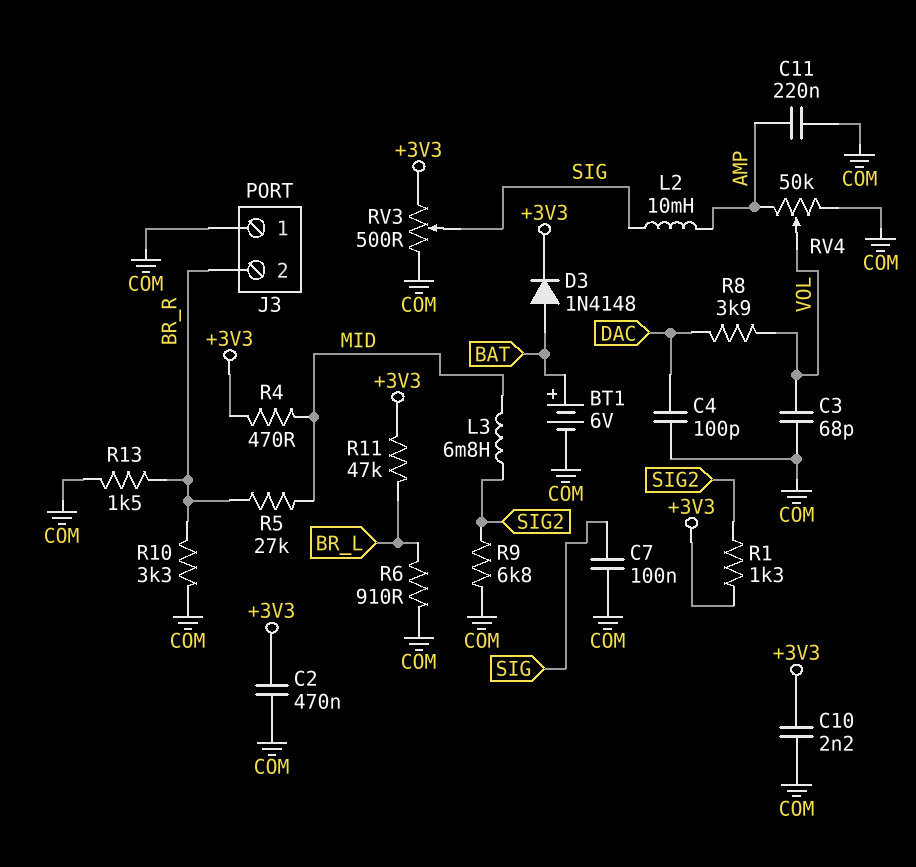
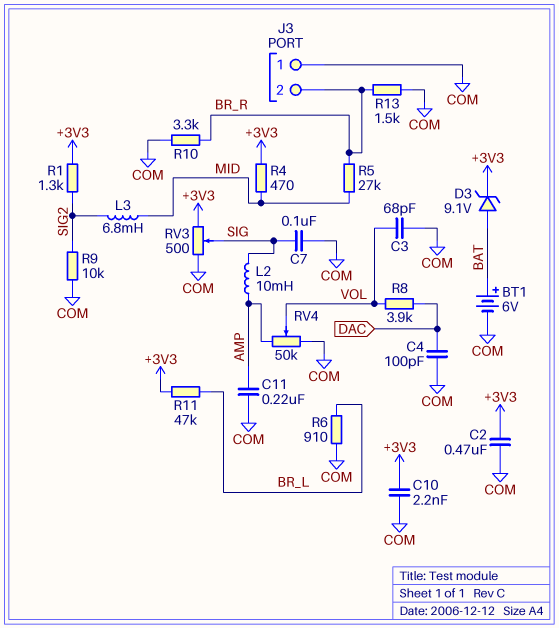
D3: diode 1N4148 (A BAT, K +3V3) -> zener 9.1V (A BAT, K +3V3)
R9: 6.8k (COM, SIG2) -> 10k (COM, SIG2)

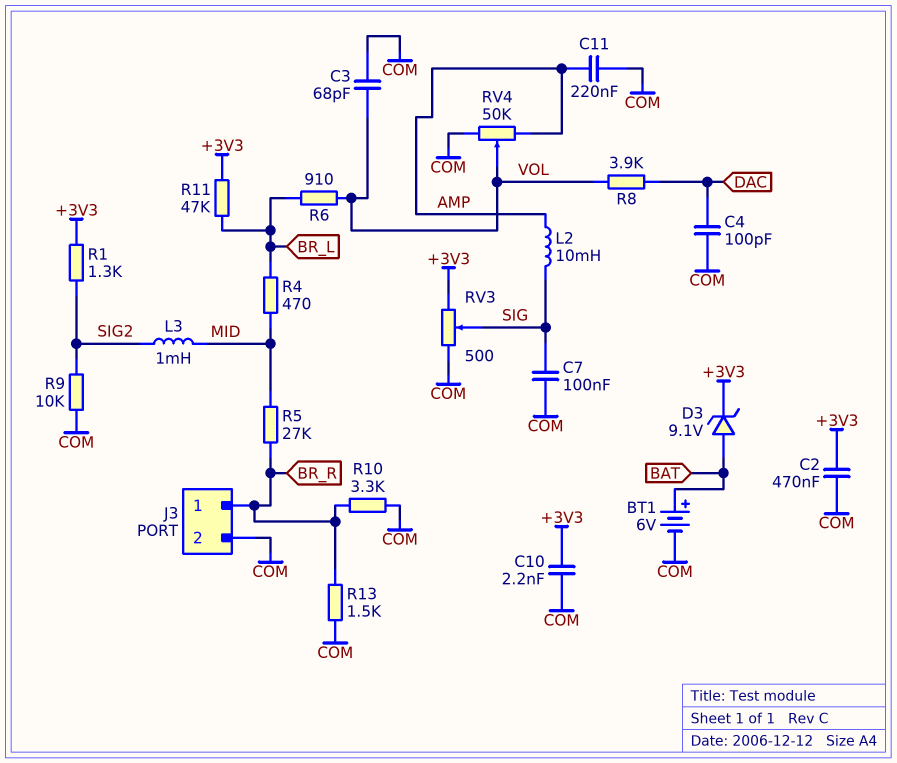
J3 pin 1: COM -> BR_R
J3 pin 2: BR_R -> COM
L3: 6.8mH (MID, SIG2) -> 1mH (MID, SIG2)
R4: 470 (+3V3, MID) -> 470 (BR_L, MID)
R6: 910 (BR_L, COM) -> 910 (BR_L, VOL)

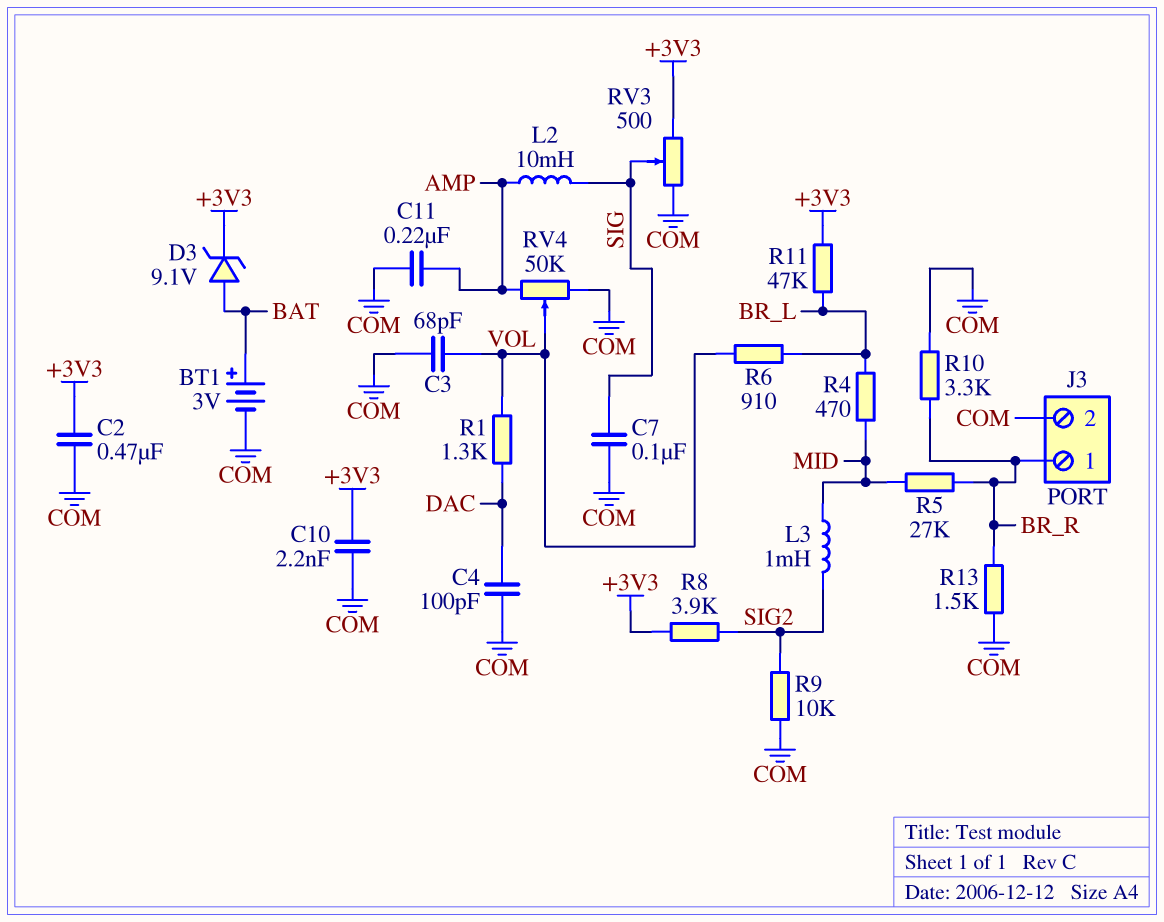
BT1: 6V (plus BAT, minus COM) -> 3V (plus BAT, minus COM)
R1: 1.3k (+3V3, SIG2) -> 1.3k (DAC, VOL)
R8: 3.9k (DAC, VOL) -> 3.9k (+3V3, SIG2)

